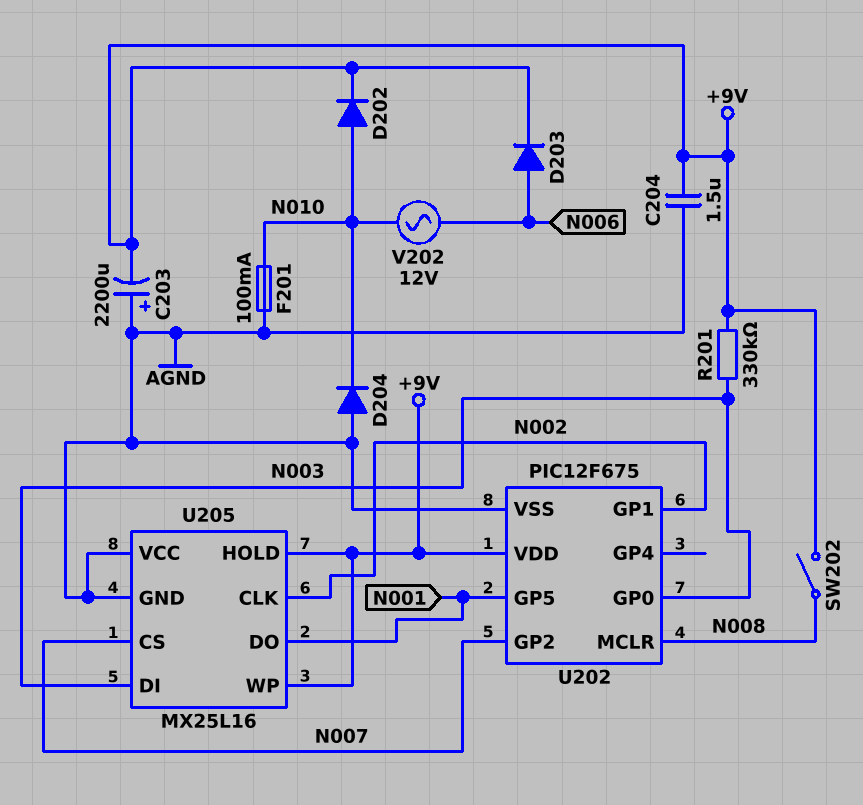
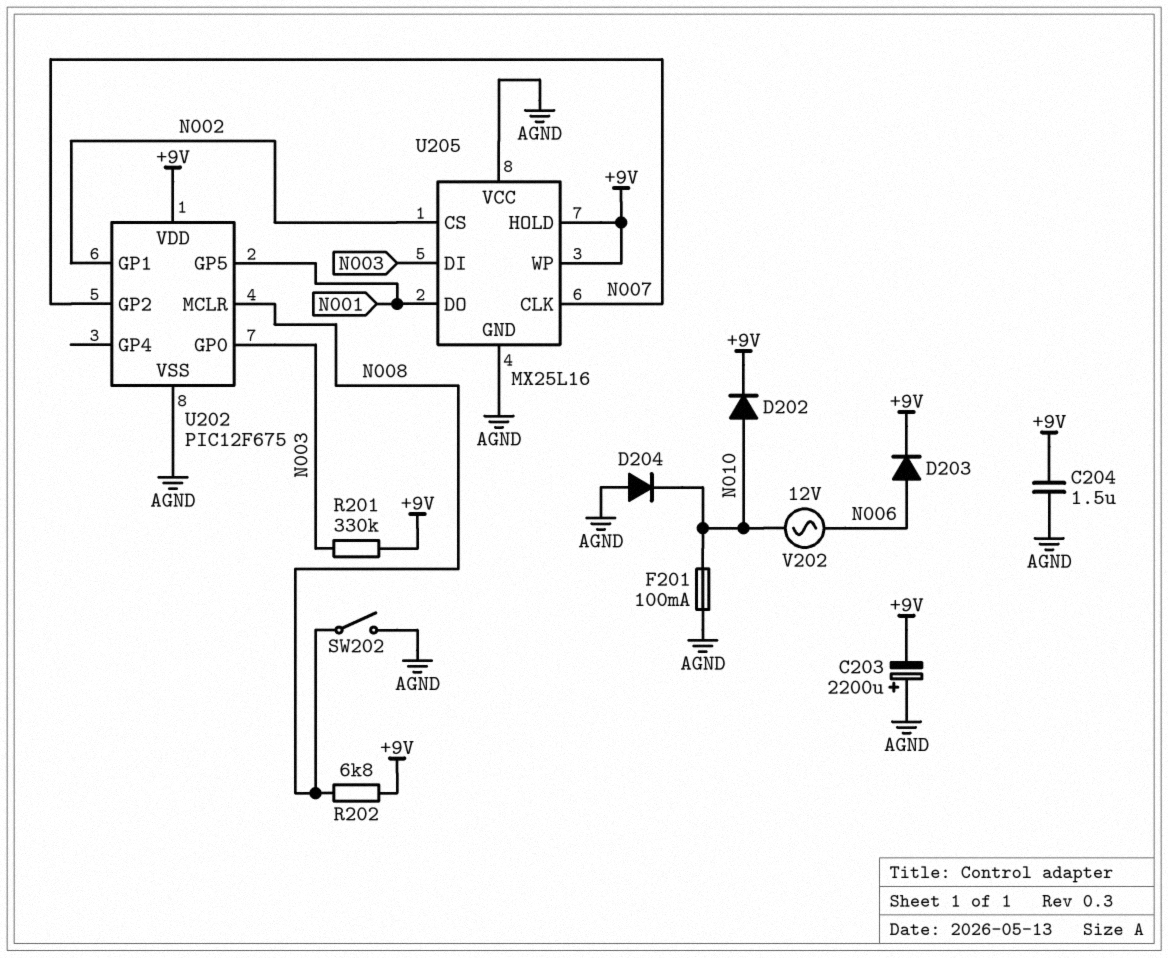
R202: none -> 6.8k (+9V, N008)
SW202: switch (+9V, N008) -> switch (AGND, N008)
U205 pin CLK: N002 -> N007
U205 pin CS: N007 -> N002

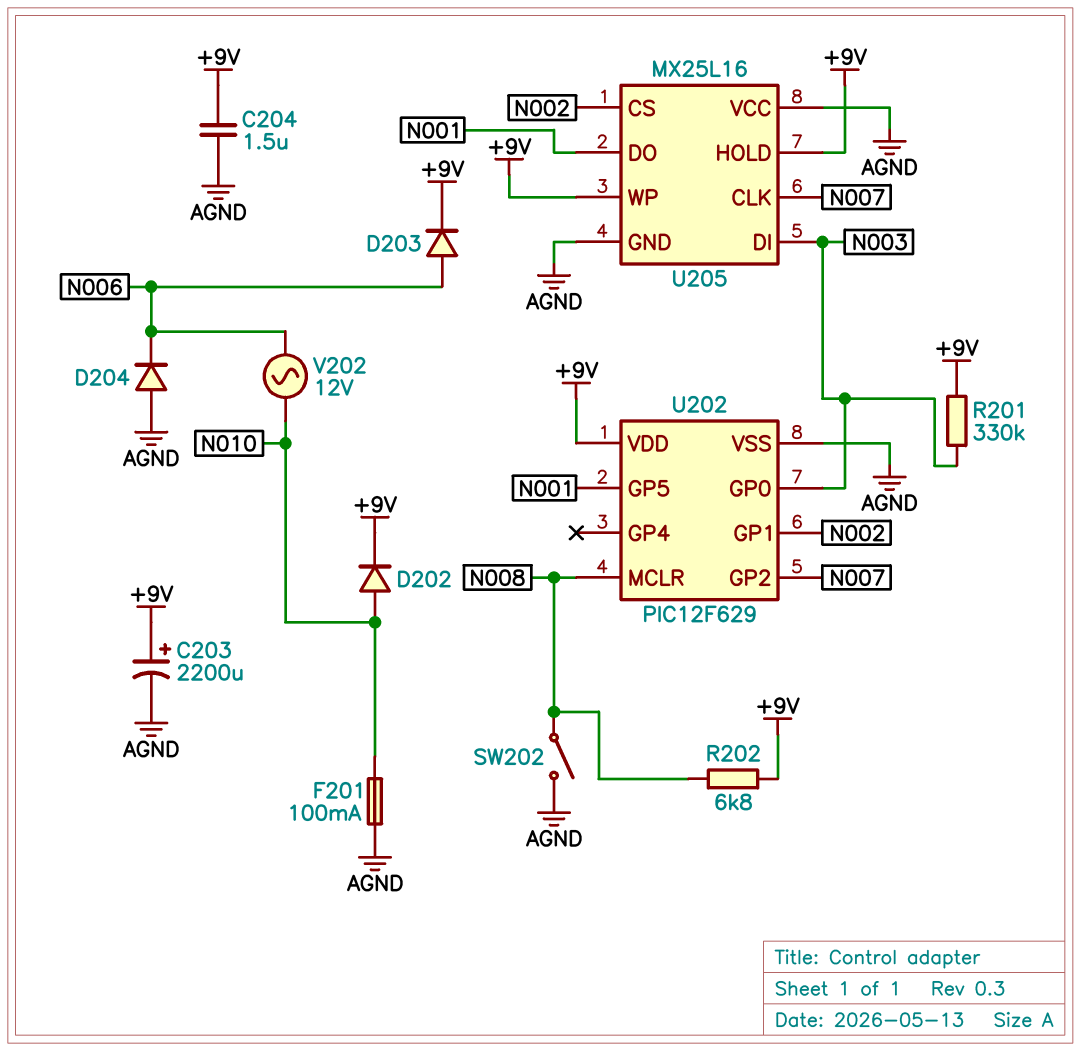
C203: 2200uF (plus AGND, minus +9V) -> 2200uF (plus +9V, minus AGND)
D204: diode (A AGND, K N010) -> diode (A AGND, K N006)
U202: PIC12F675 -> PIC12F629

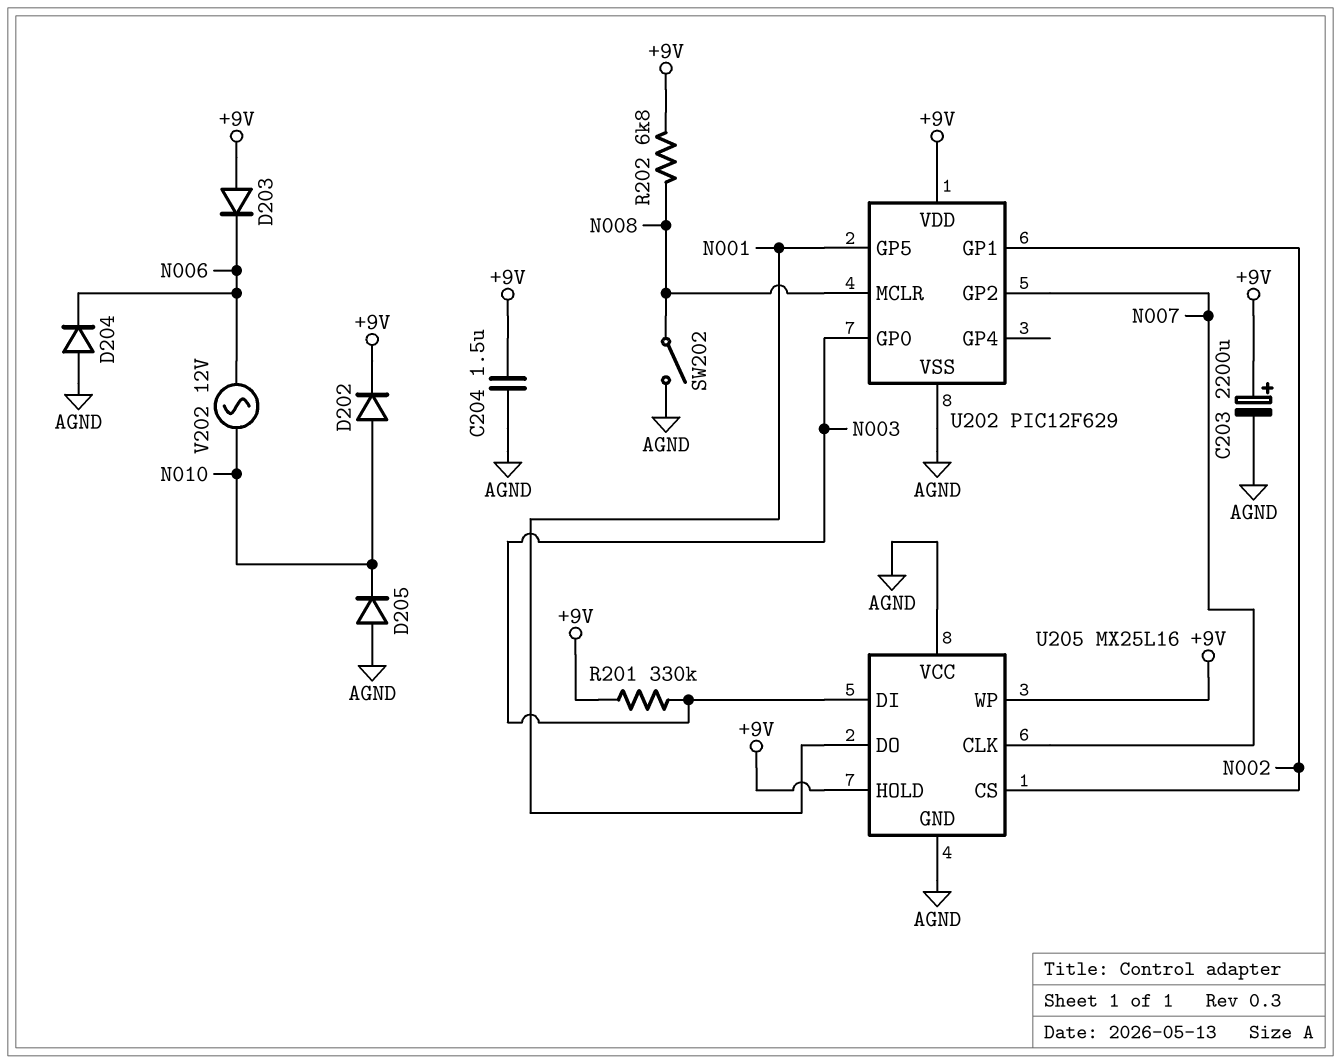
D203: diode (A N006, K +9V) -> diode (A +9V, K N006)
D205: none -> diode (A AGND, K N010)
F201: 100mA (AGND, N010) -> none

